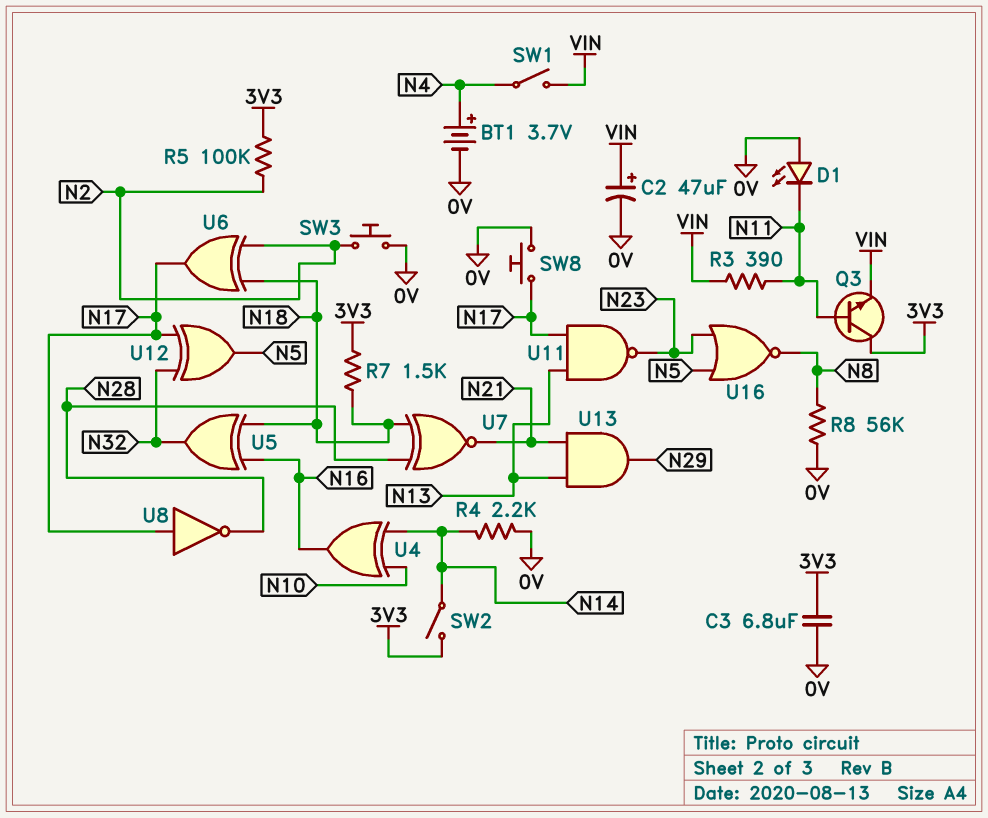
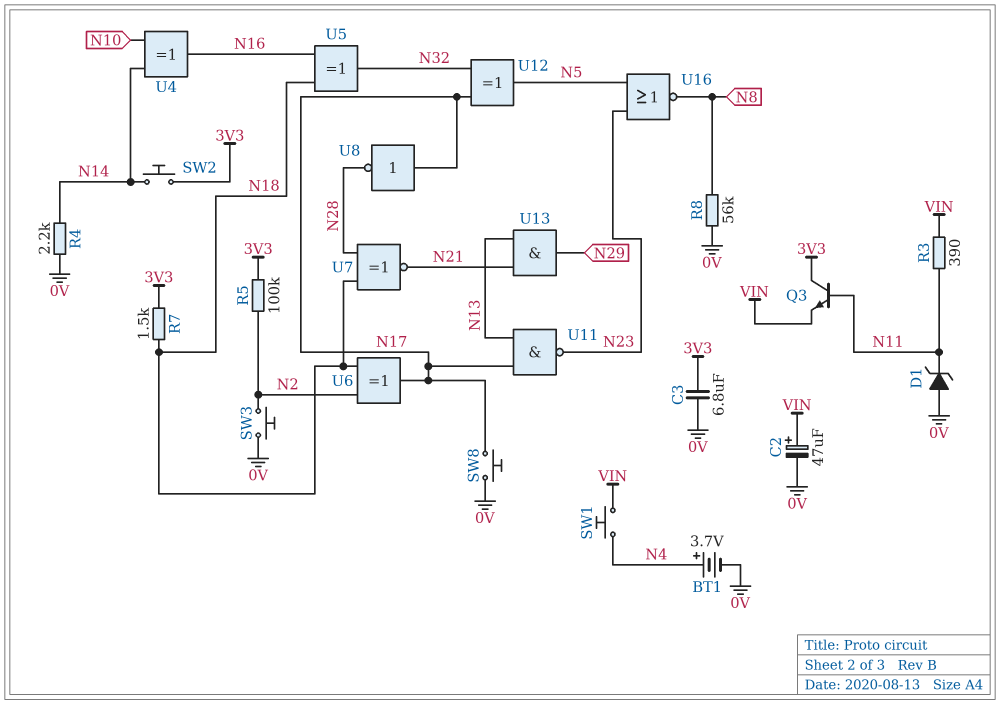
D1: LED (A 0V, K N11) -> zener (A 0V, K N11)
SW1: switch (N4, VIN) -> button (N4, VIN)
SW2: switch (3V3, N14) -> button (3V3, N14)

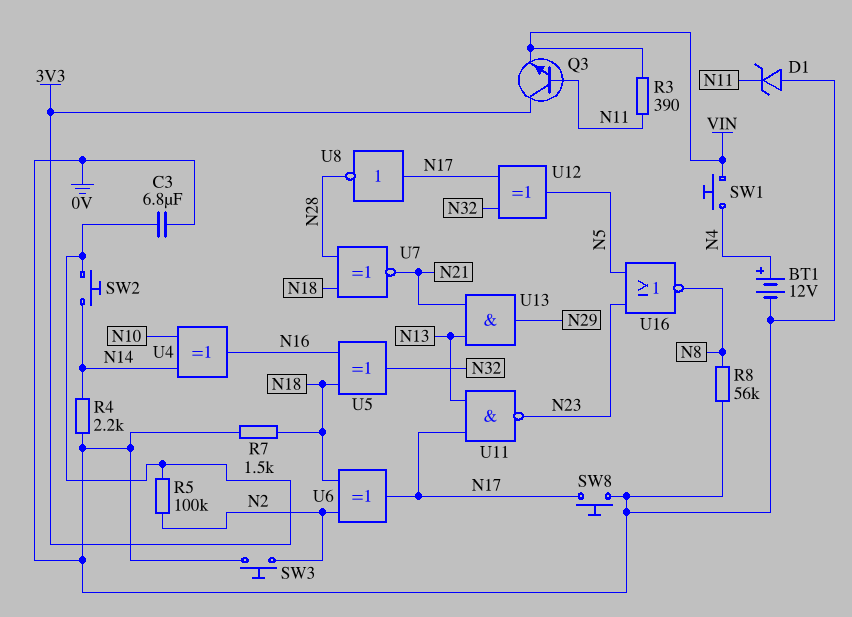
BT1: 3.7V (plus N4, minus 0V) -> 12V (plus N4, minus 0V)
C2: 47uF (plus VIN, minus 0V) -> none
R7: 1.5k (3V3, N18) -> 1.5k (0V, N18)

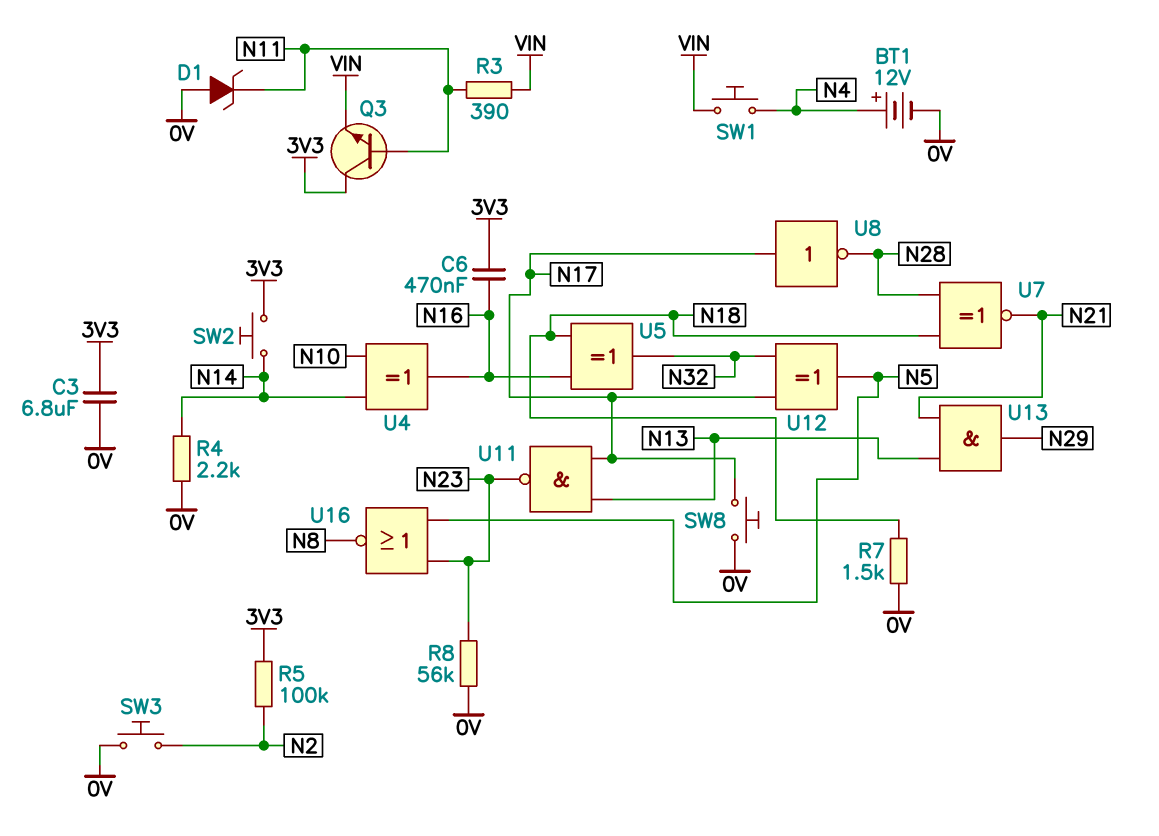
C6: none -> 470nF (3V3, N16)
R8: 56k (0V, N8) -> 56k (0V, N23)
U6: XOR (in N2, in N18, out N17) -> none

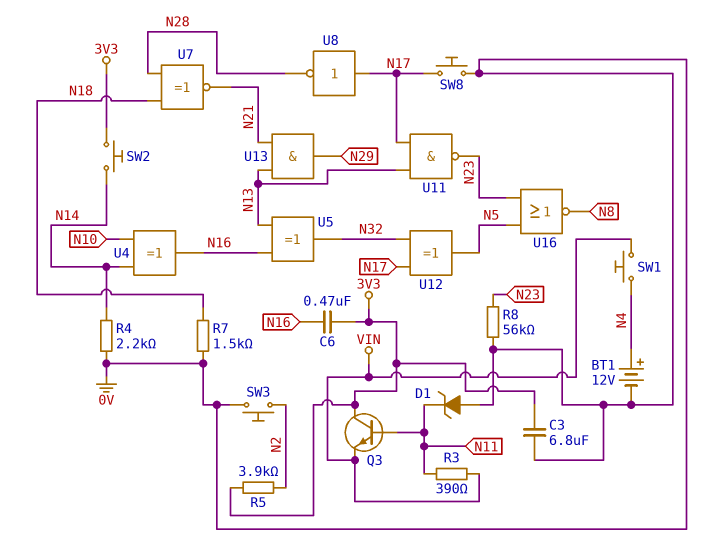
R5: 100k (3V3, N2) -> 3.9k (3V3, N2)
U5: XOR (in N16, in N18, out N32) -> XOR (in N13, in N16, out N32)

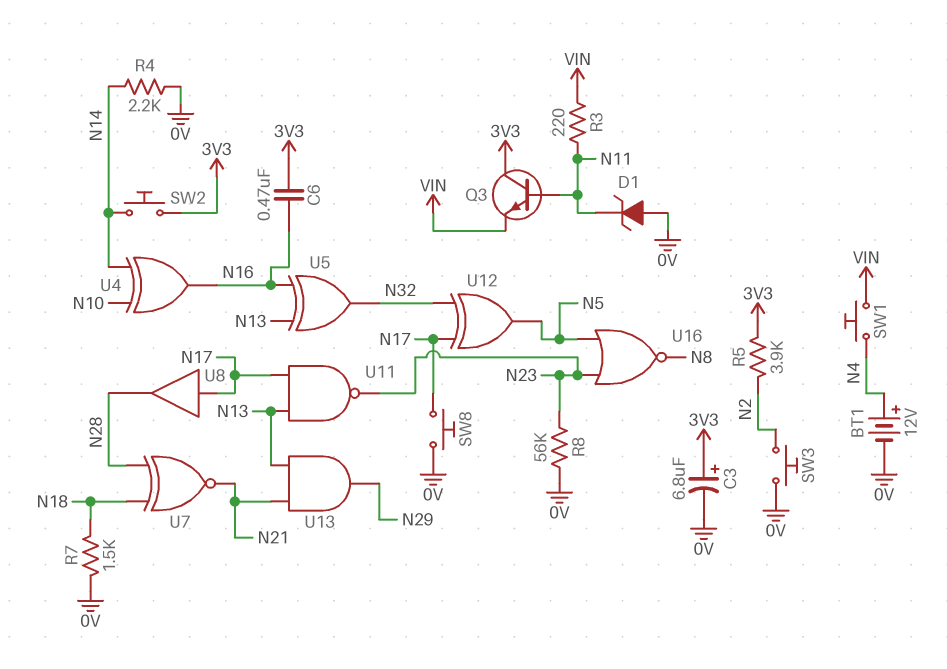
C3: 6.8uF (0V, 3V3) -> 6.8uF (plus 3V3, minus 0V)
R3: 390 (N11, VIN) -> 220 (N11, VIN)
U8: NOT (in N17, out N28) -> buffer (in N17, out N28)

